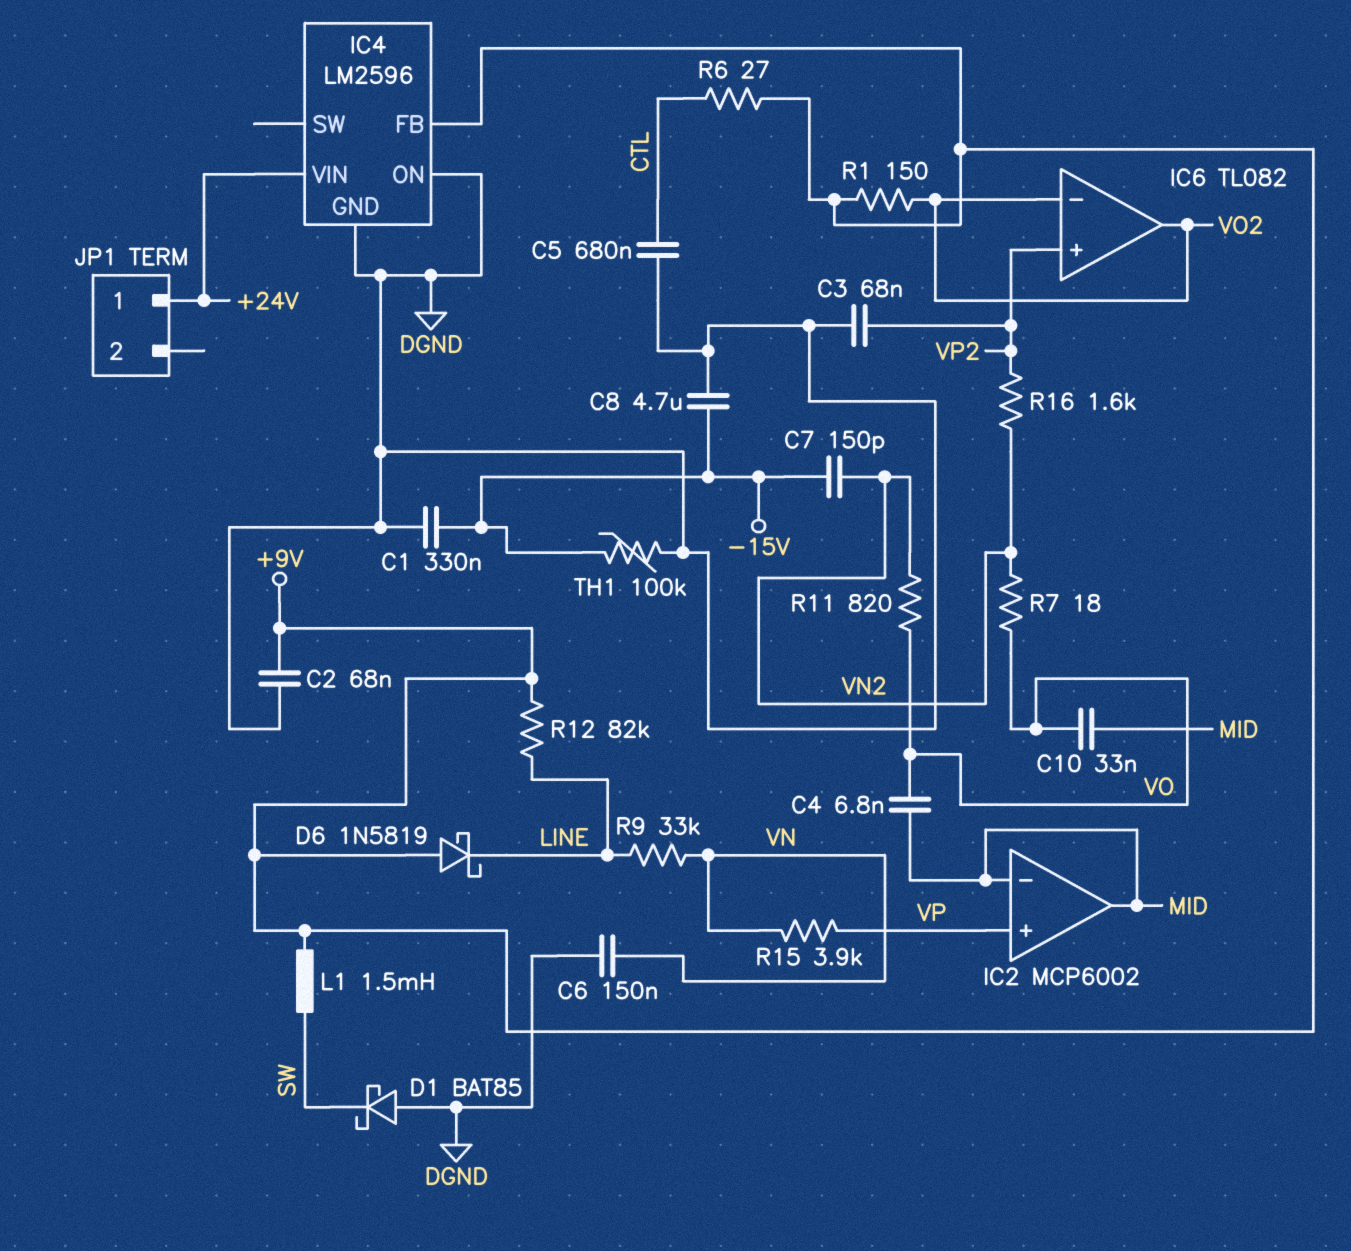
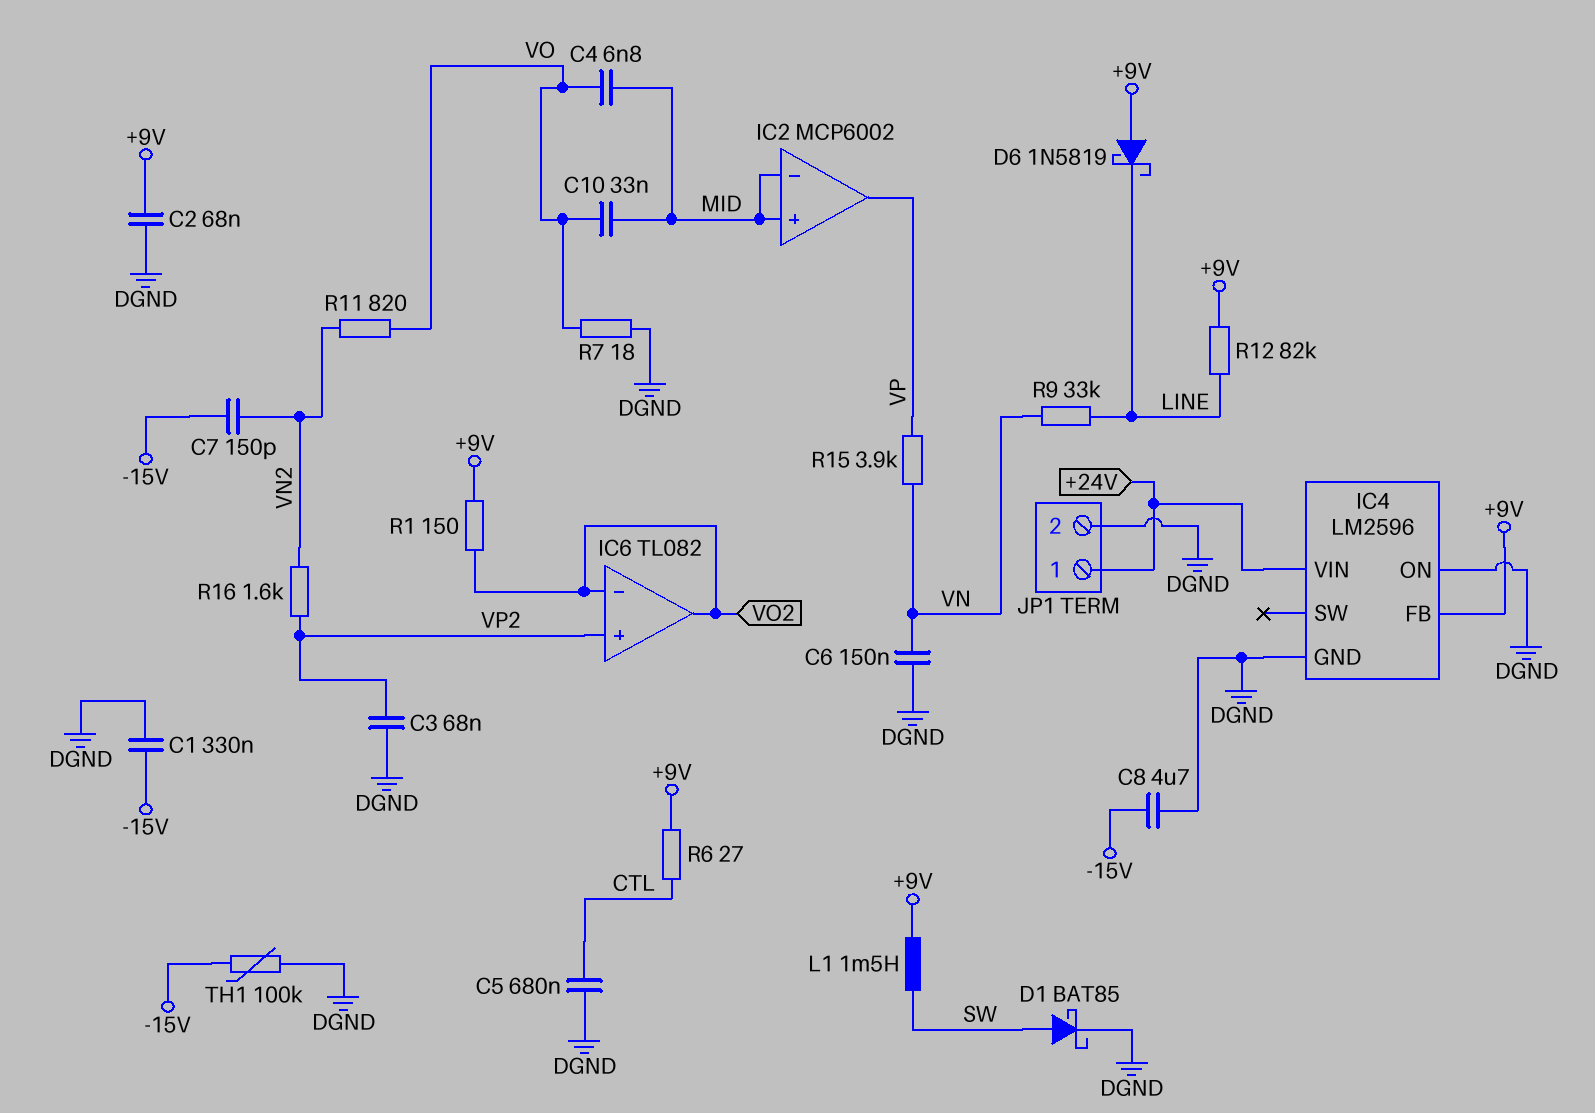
D1: schottky BAT85 (A DGND, K SW) -> schottky BAT85 (A SW, K DGND)
IC2 pin in+: VP -> MID
IC2 pin out: MID -> VP
JP1 pin 2: none -> DGND
R7: 18 (VN2, VO) -> 18 (DGND, VO)

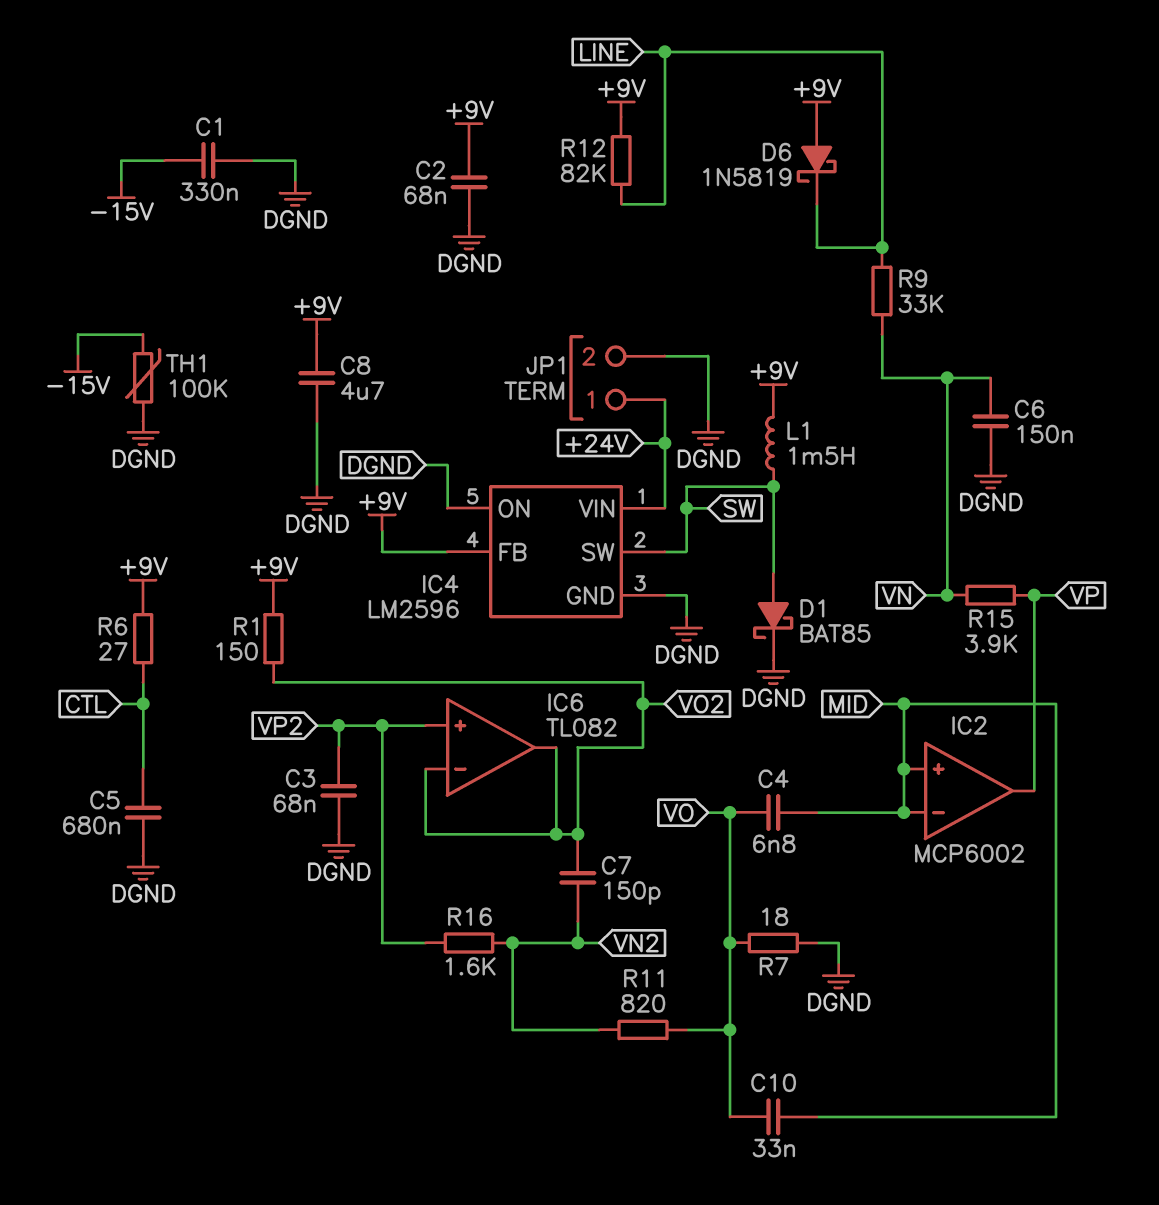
C7: 150pF (-15V, VN2) -> 150pF (VN2, VO2)
C8: 4.7uF (-15V, DGND) -> 4.7uF (+9V, DGND)
IC4 pin SW: none -> SW

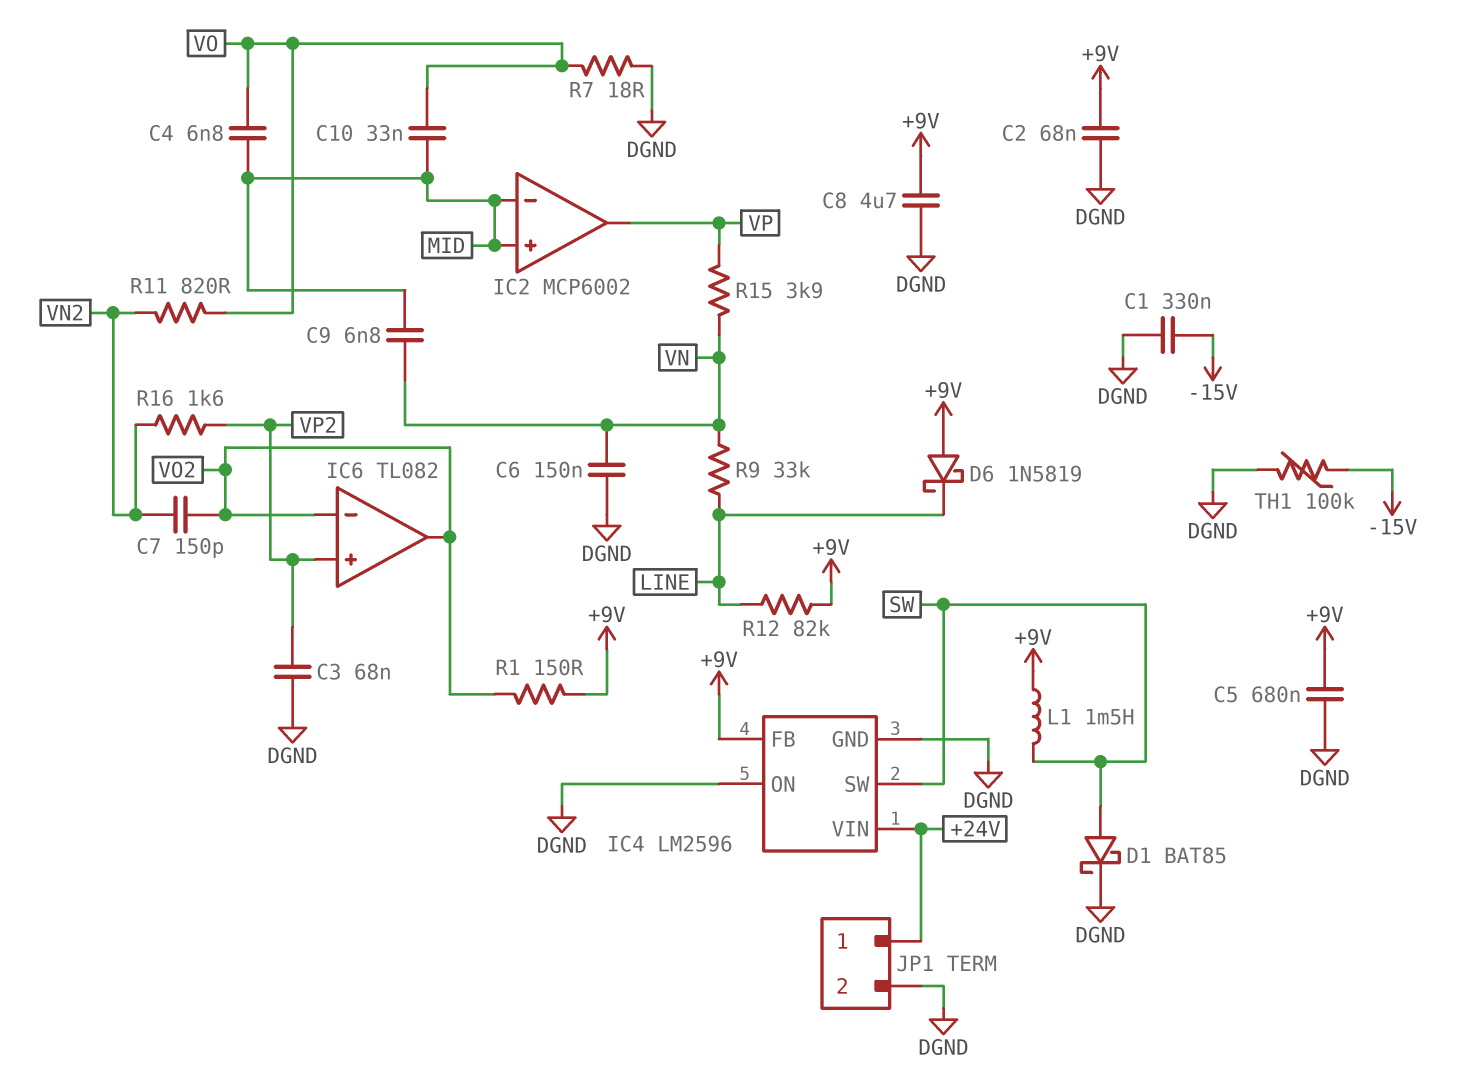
C5: 680nF (CTL, DGND) -> 680nF (+9V, DGND)
C9: none -> 6.8nF (MID, VN)
R6: 27 (+9V, CTL) -> none

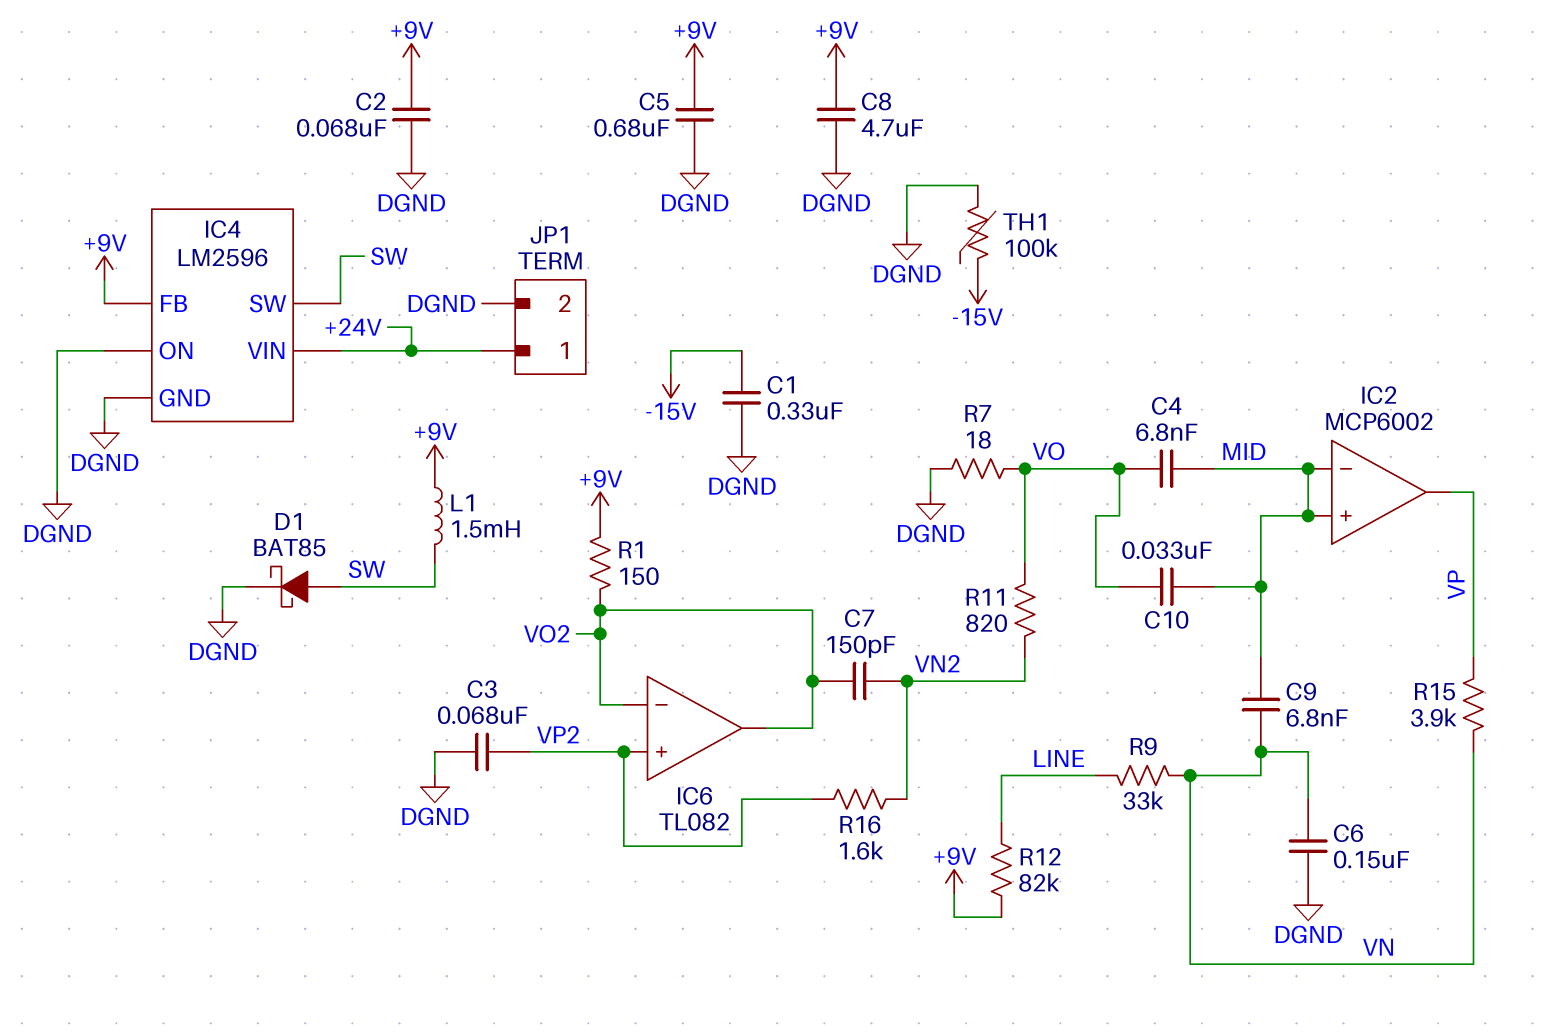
D6: schottky 1N5819 (A +9V, K LINE) -> none

